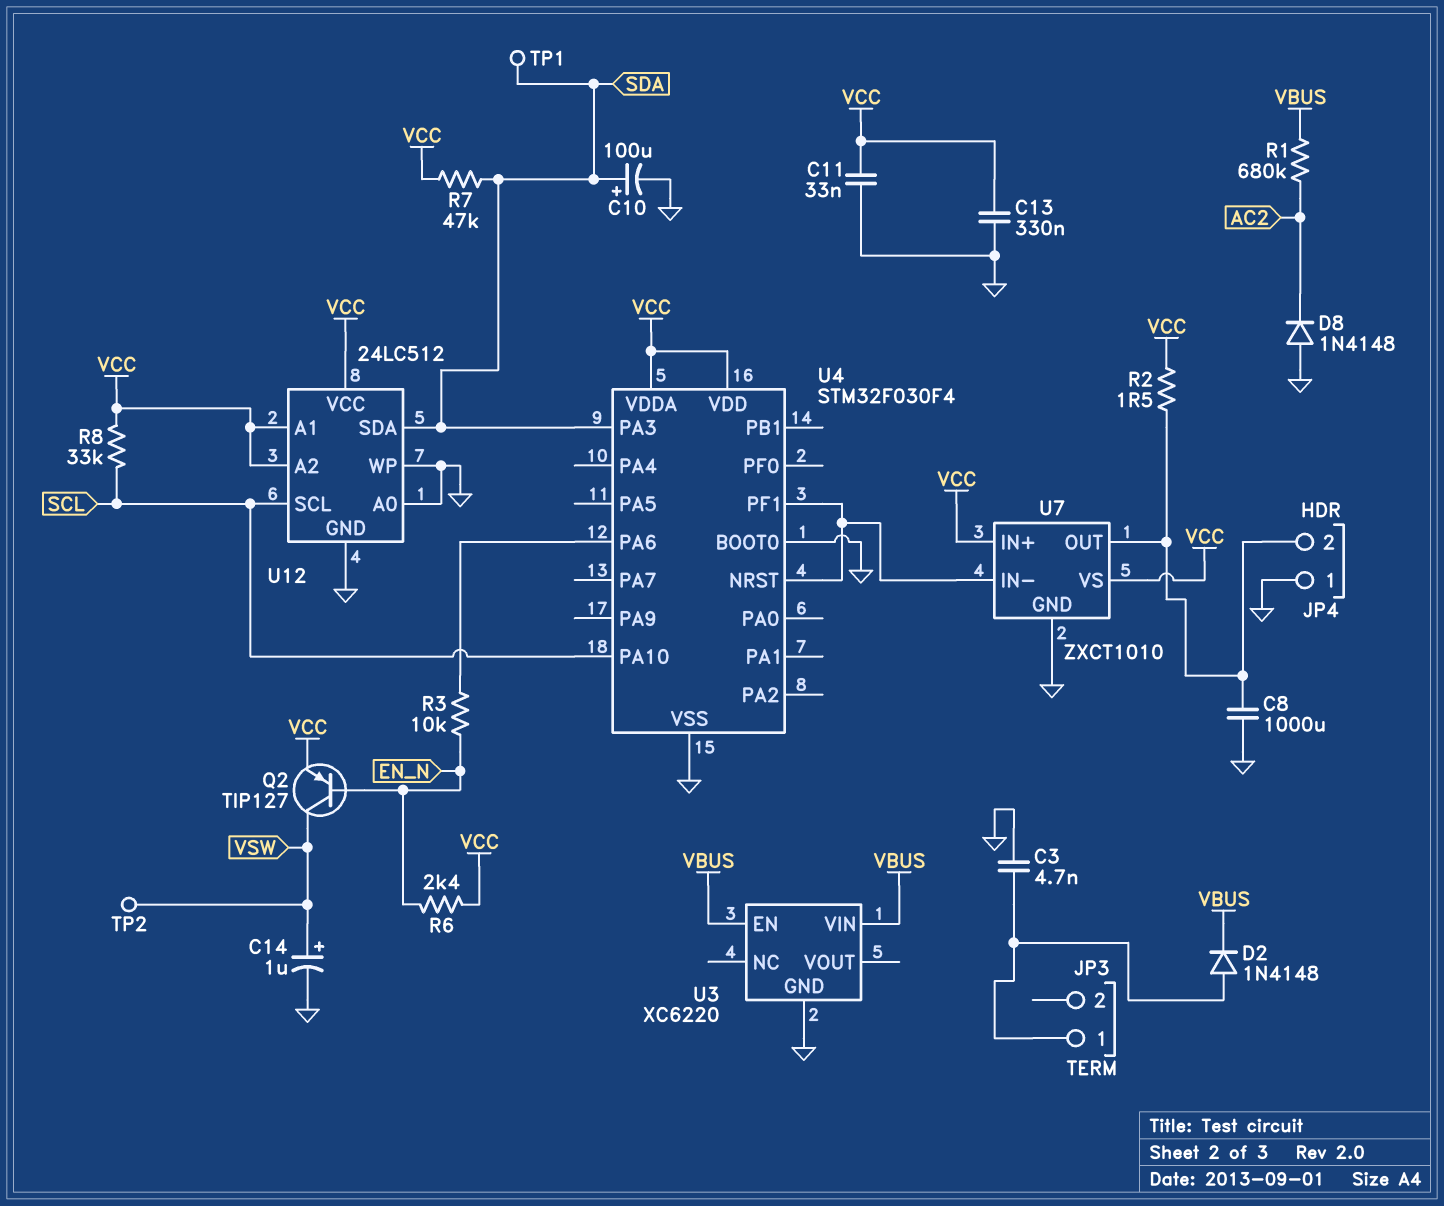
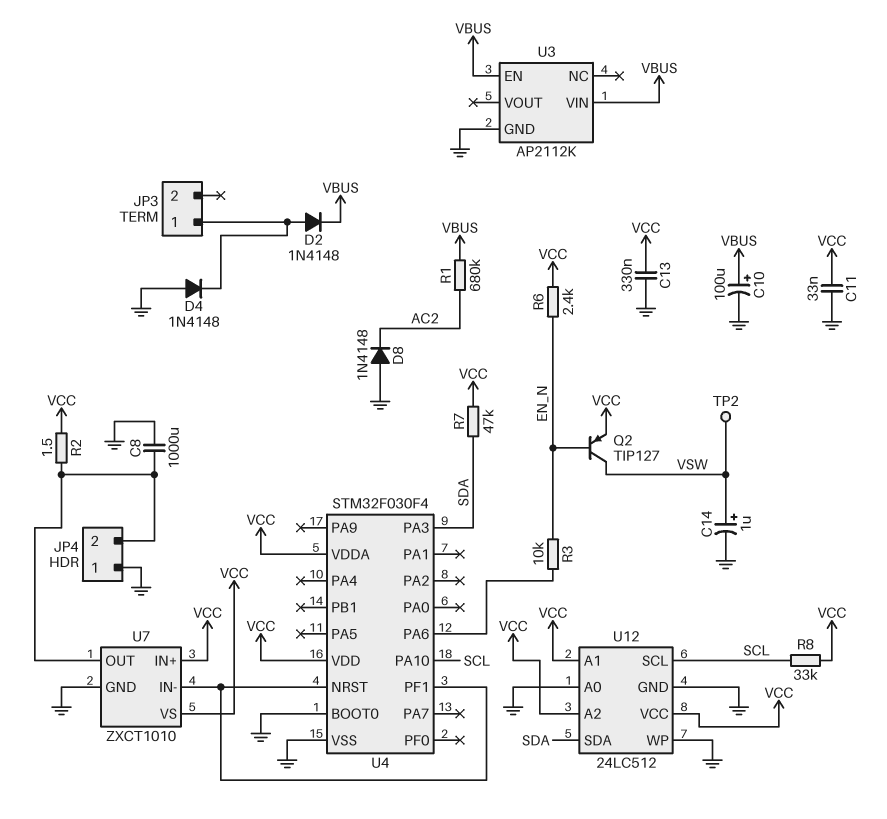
C3: 4.7nF (GND, JP3/1) -> none
C10: 100uF (plus SDA, minus GND) -> 100uF (plus VBUS, minus GND)
D4: none -> diode 1N4148 (A GND, K JP3/1)
TP1: test point (SDA) -> none
U3: XC6220 -> AP2112K

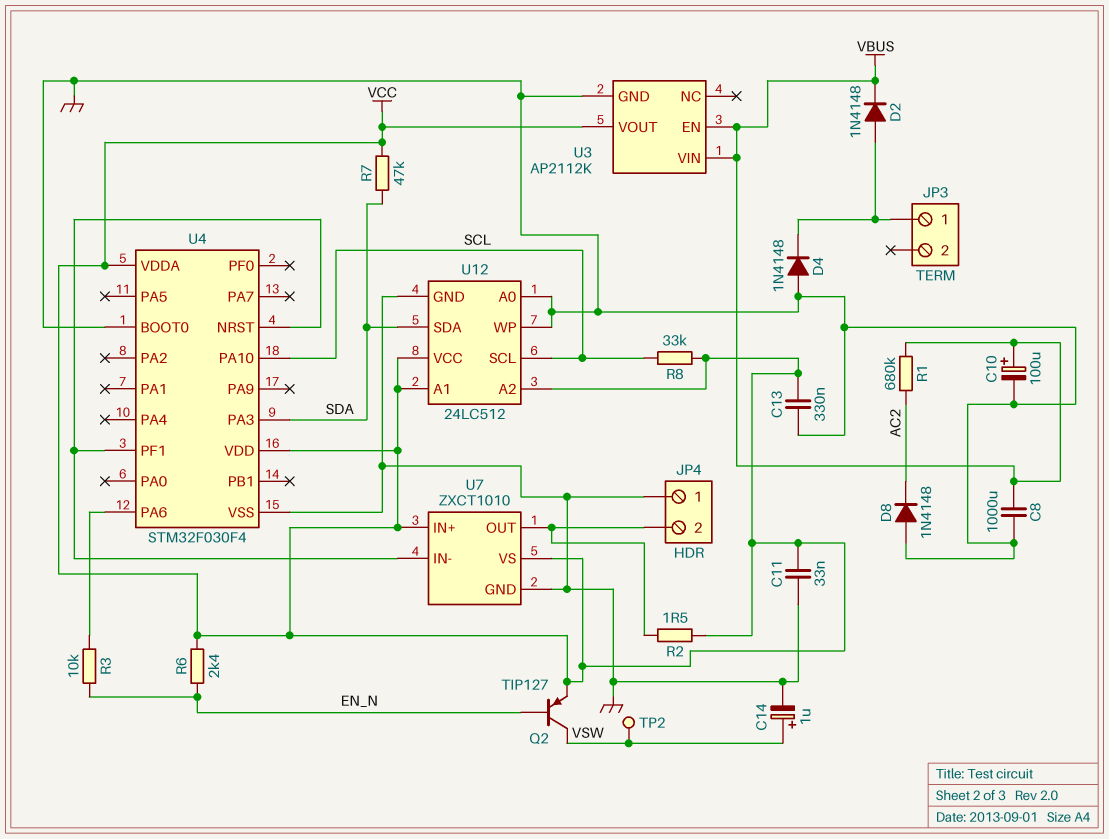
C8: 1000uF (GND, JP4/2) -> 1000uF (GND, VBUS)
U3 pin VOUT: none -> VCC

